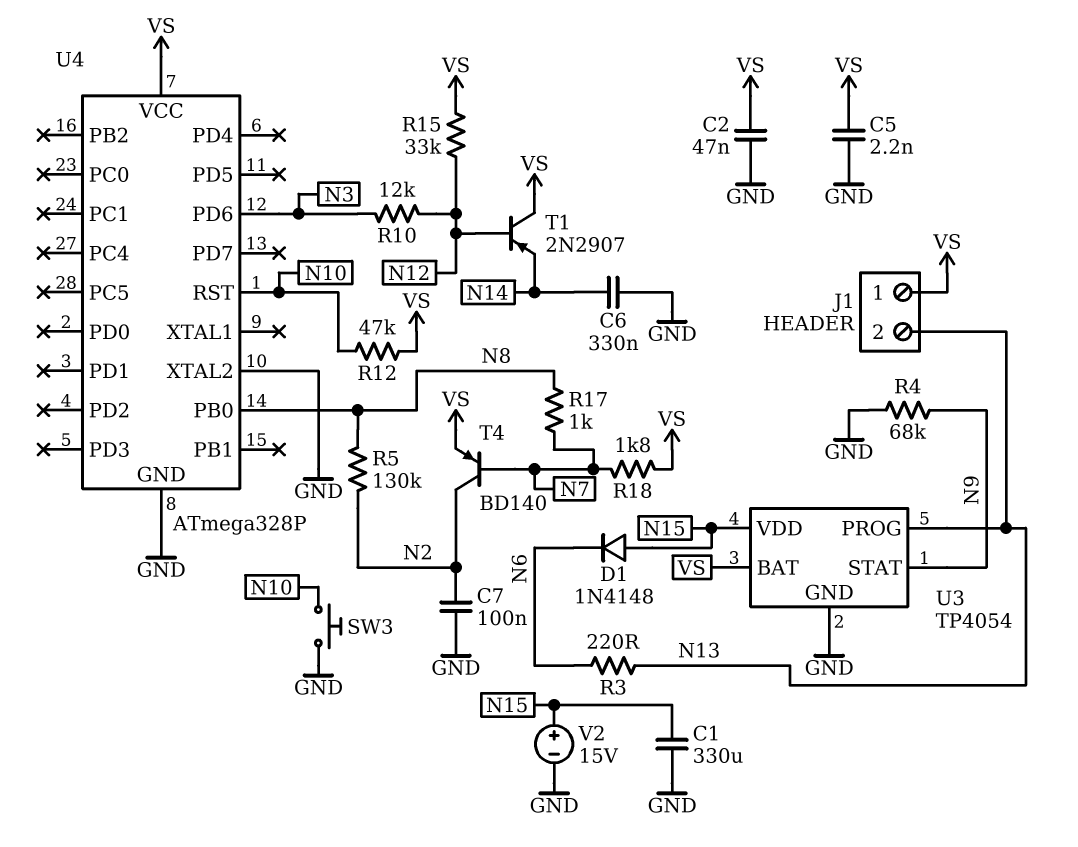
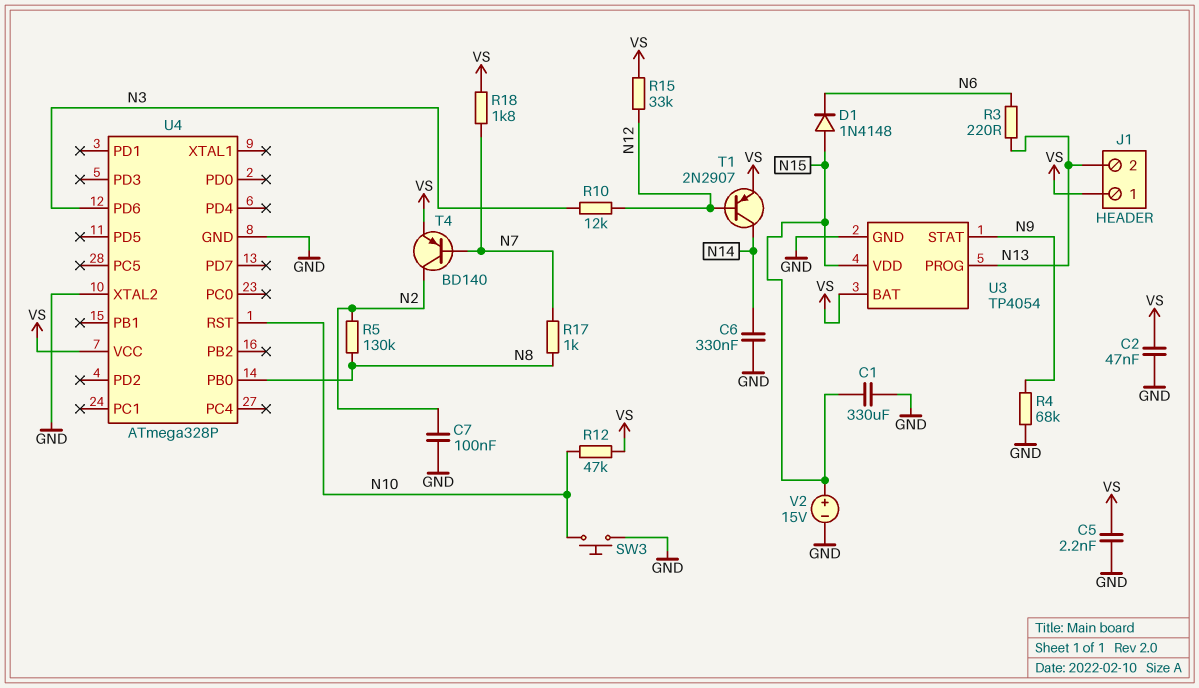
T1: PNP 2N2907 (B N12, C VS, E N14) -> PNP 2N2907 (B N12, C N14, E VS)

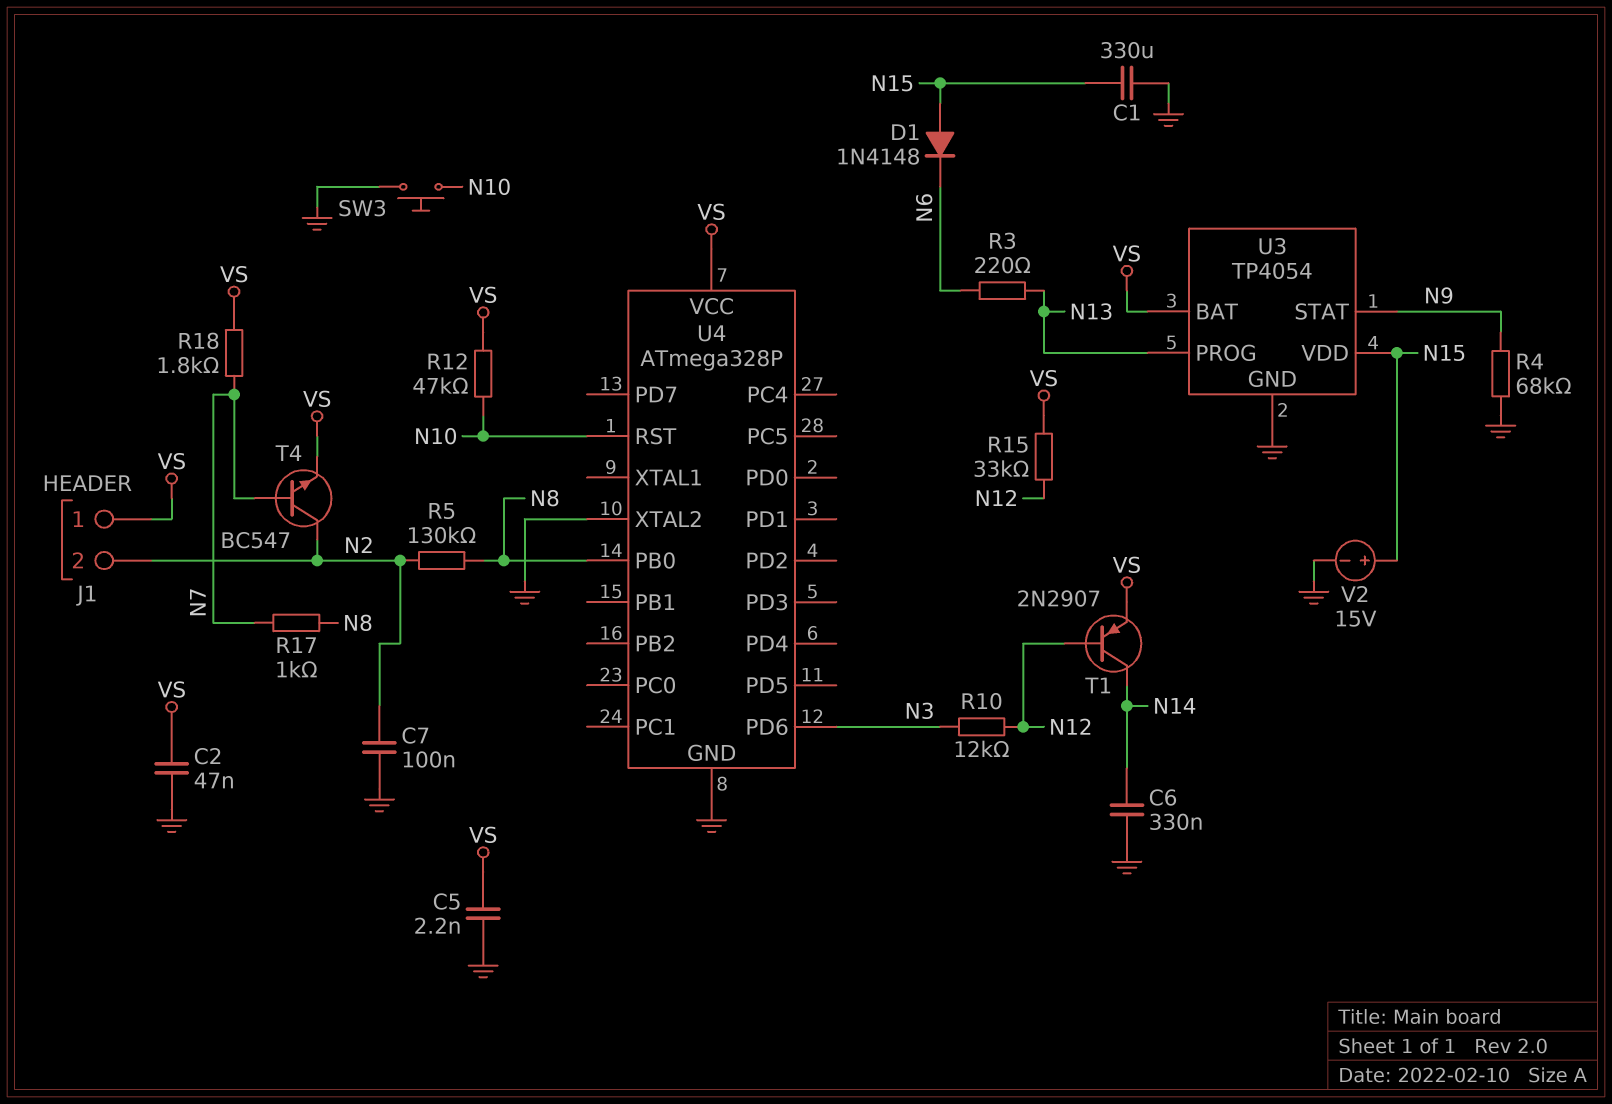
J1 pin 2: N13 -> N2
T4: PNP BD140 (B N7, C N2, E VS) -> NPN BC547 (B N7, C N2, E VS)

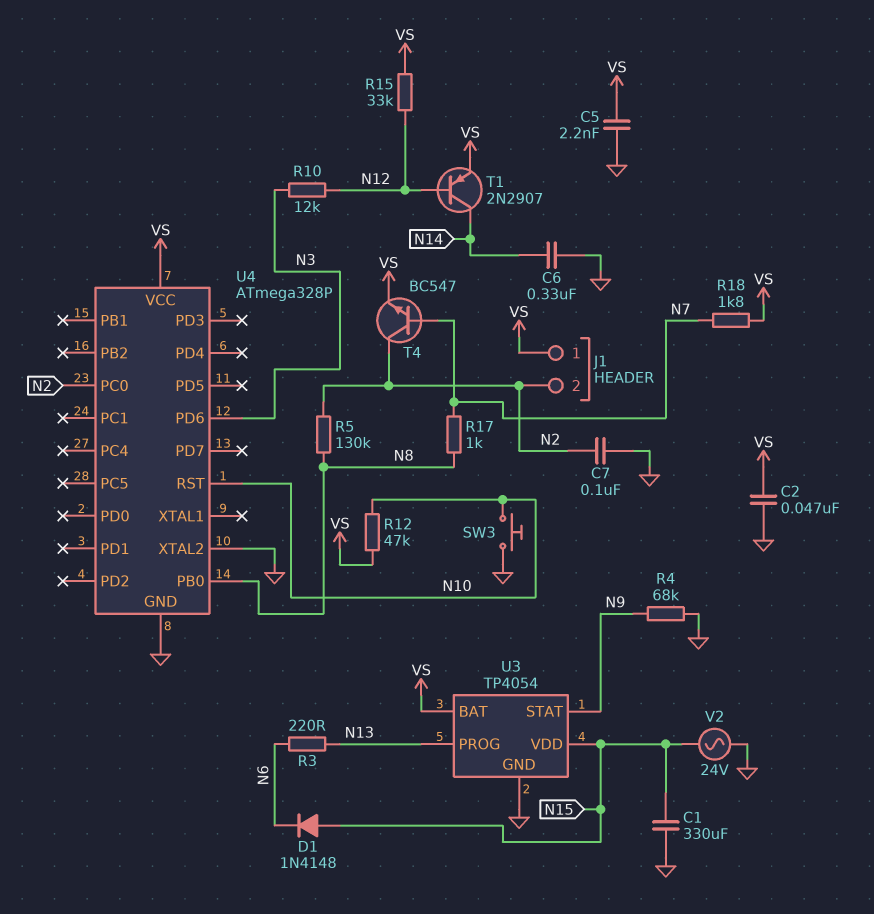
U4 pin PC0: none -> N2
V2: 15V (plus N15, minus GND) -> AC 24V (GND, N15)

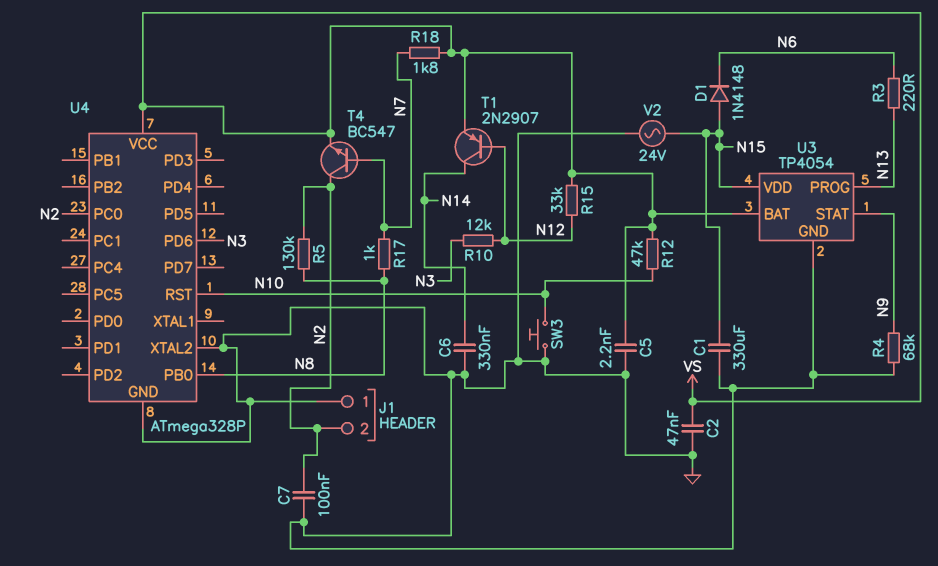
J1 pin 1: VS -> GND

